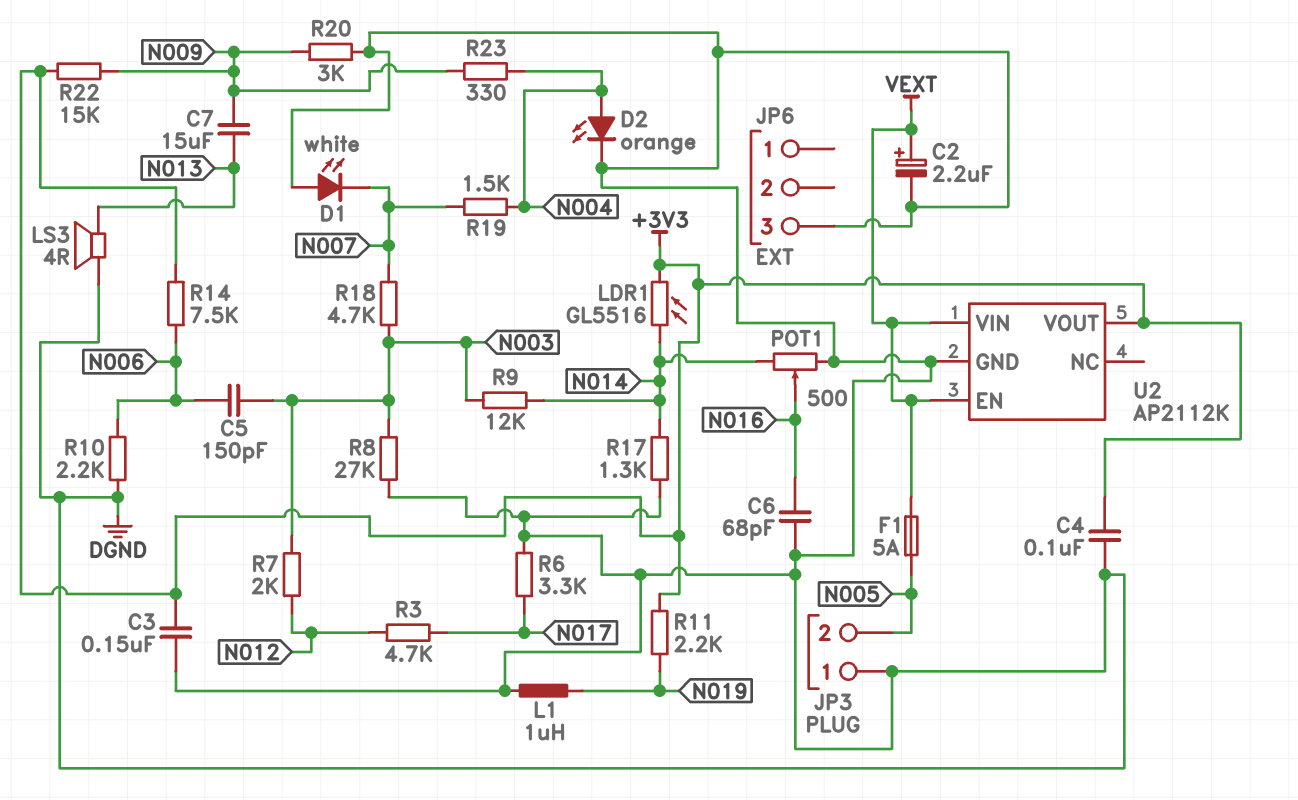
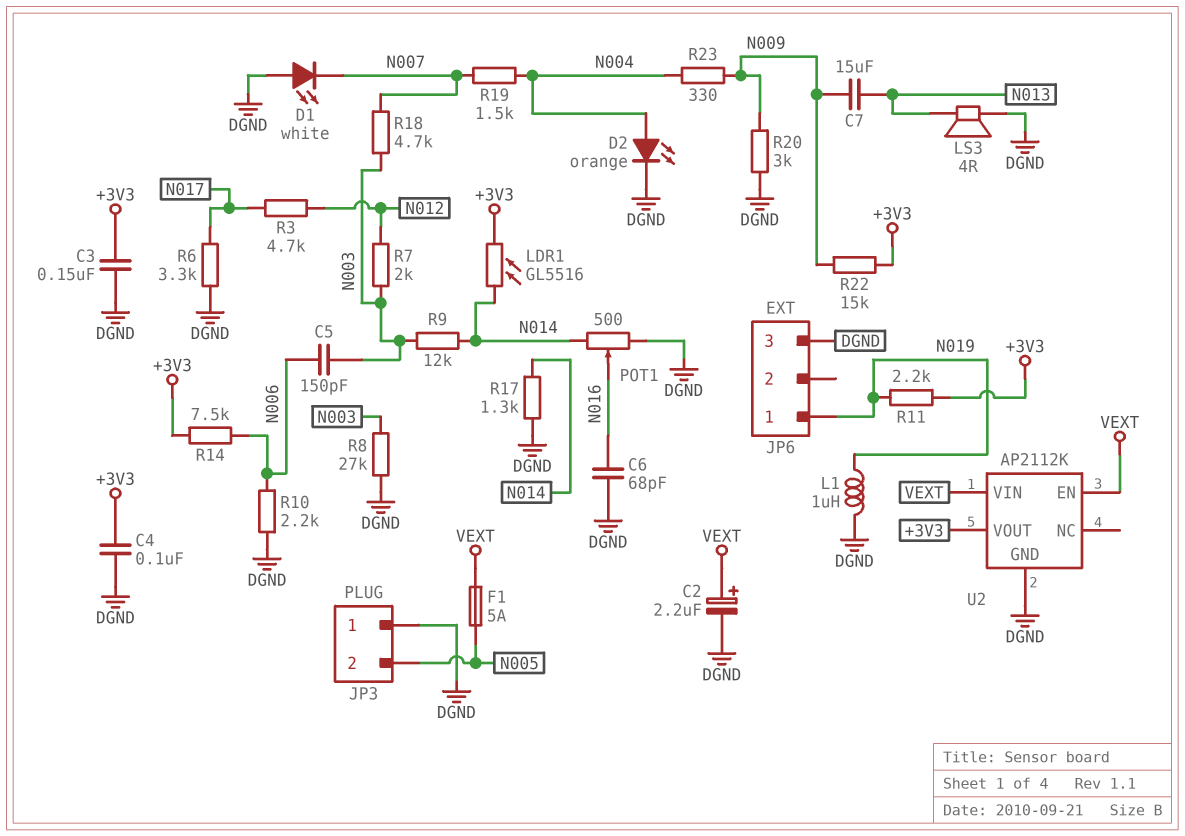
JP6 pin 1: none -> N019

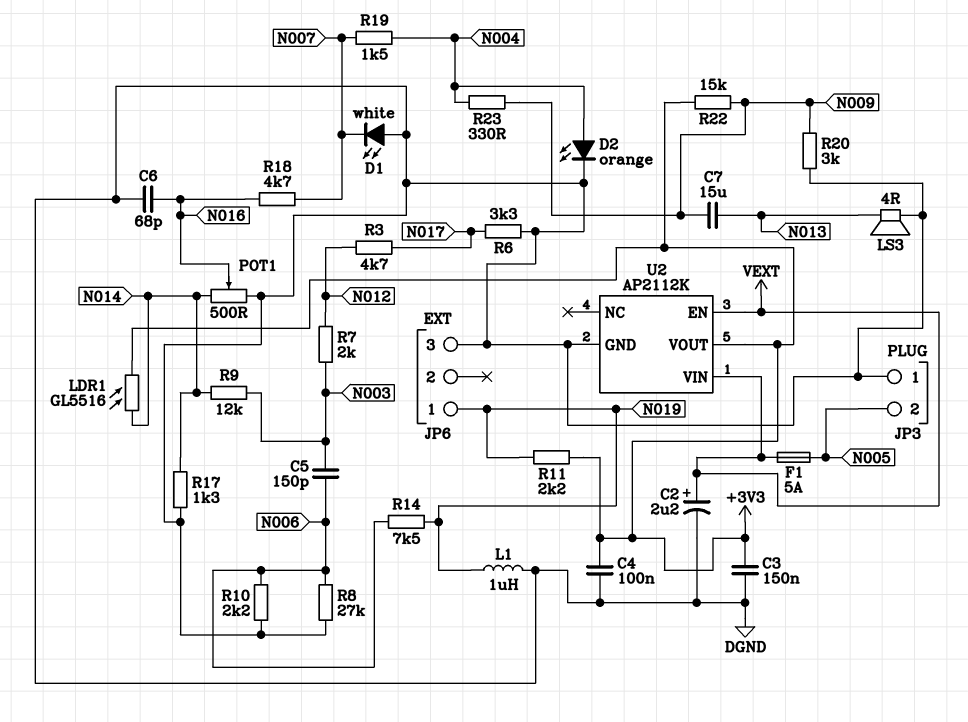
R8: 27k (DGND, N003) -> 27k (DGND, N006)
R14: 7.5k (+3V3, N006) -> 7.5k (N006, N019)
R18: 4.7k (N003, N007) -> 4.7k (N007, N016)

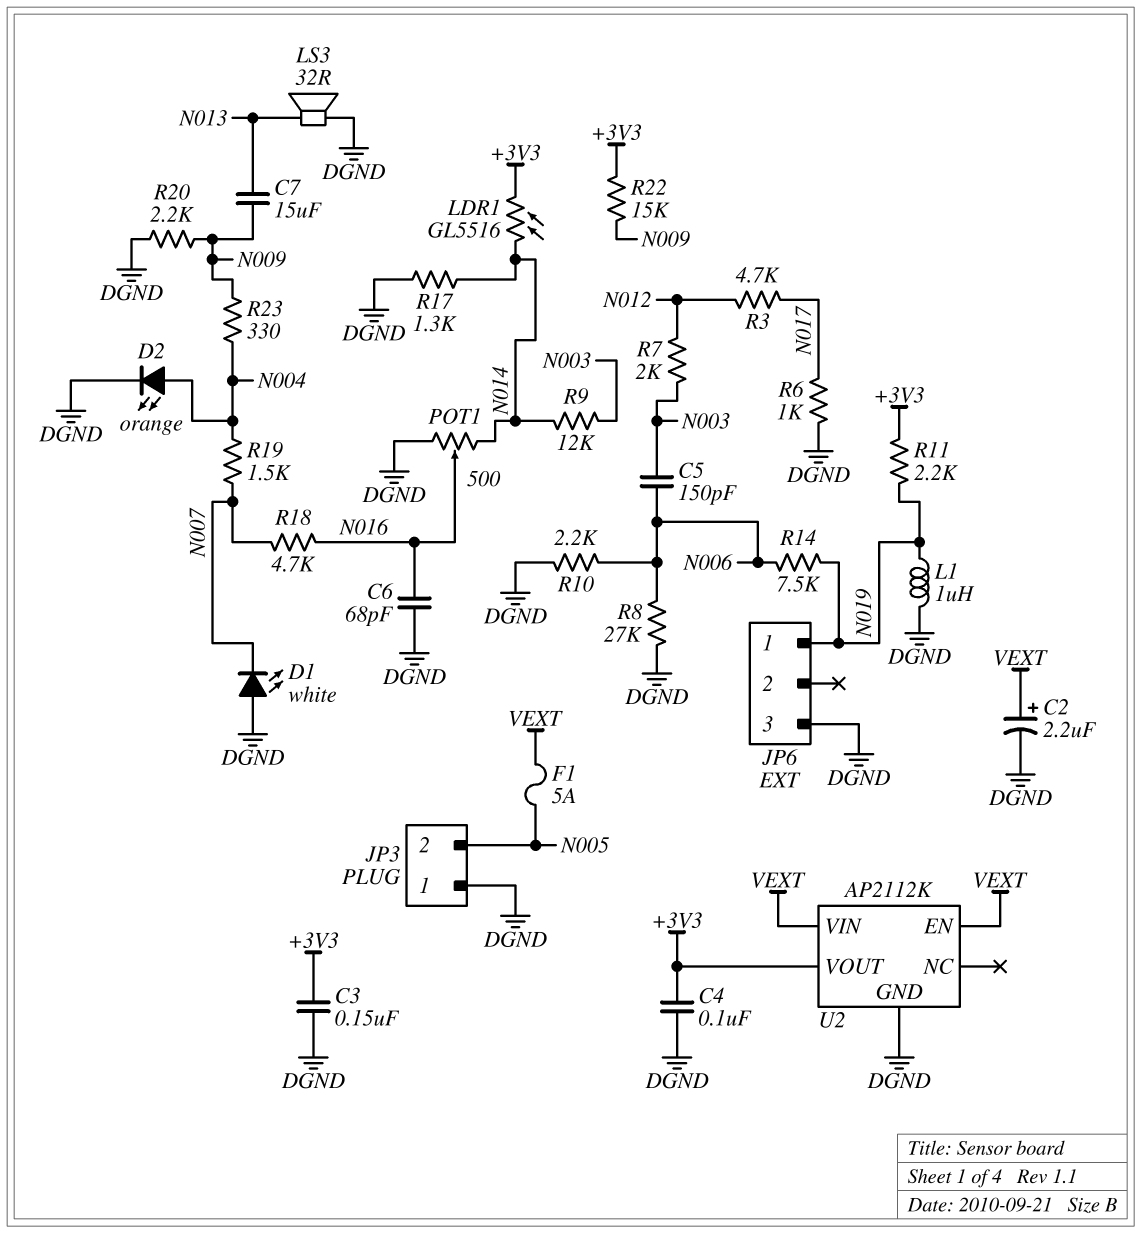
LS3: speaker 4R (DGND, N013) -> speaker 32R (DGND, N013)
R6: 3.3k (DGND, N017) -> 1k (DGND, N017)
R20: 3k (DGND, N009) -> 2.2k (DGND, N009)

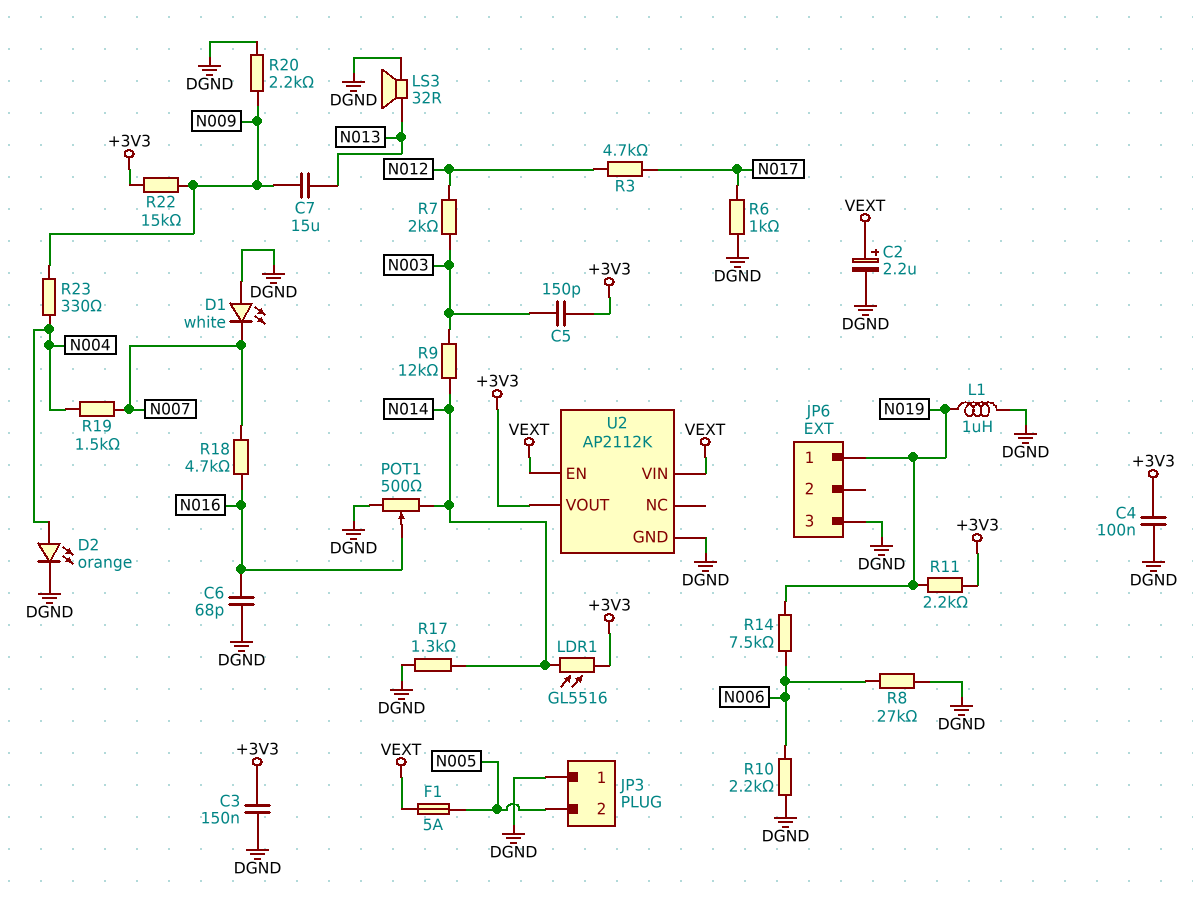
C5: 150pF (N003, N006) -> 150pF (+3V3, N003)

